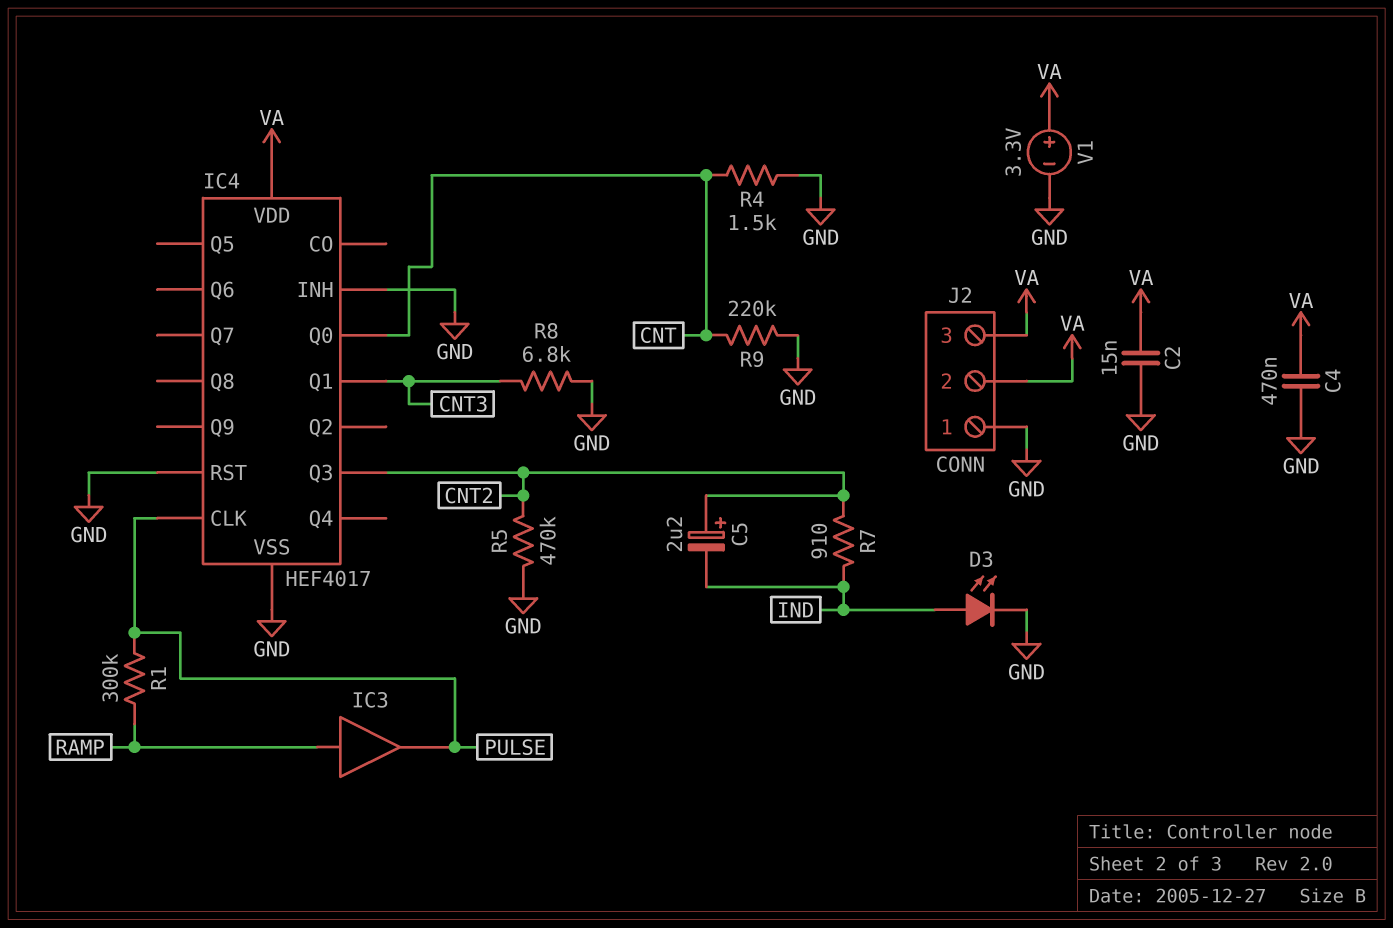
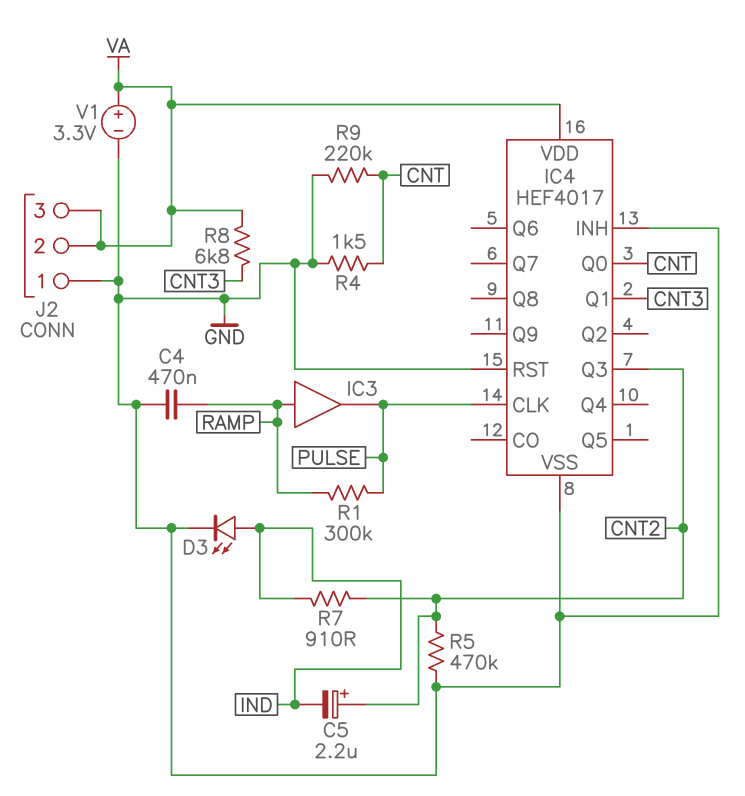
C2: 15nF (GND, VA) -> none
C4: 470nF (GND, VA) -> 470nF (GND, RAMP)
R8: 6.8k (CNT3, GND) -> 6.8k (CNT3, VA)

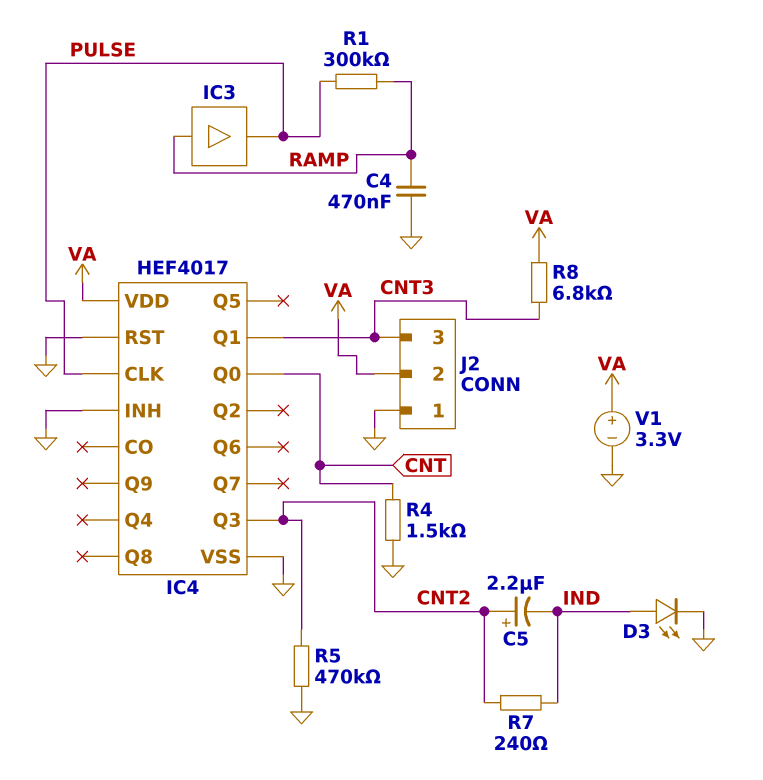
J2 pin 3: VA -> CNT3
R7: 910 (CNT2, IND) -> 240 (CNT2, IND)
R9: 220k (CNT, GND) -> none

